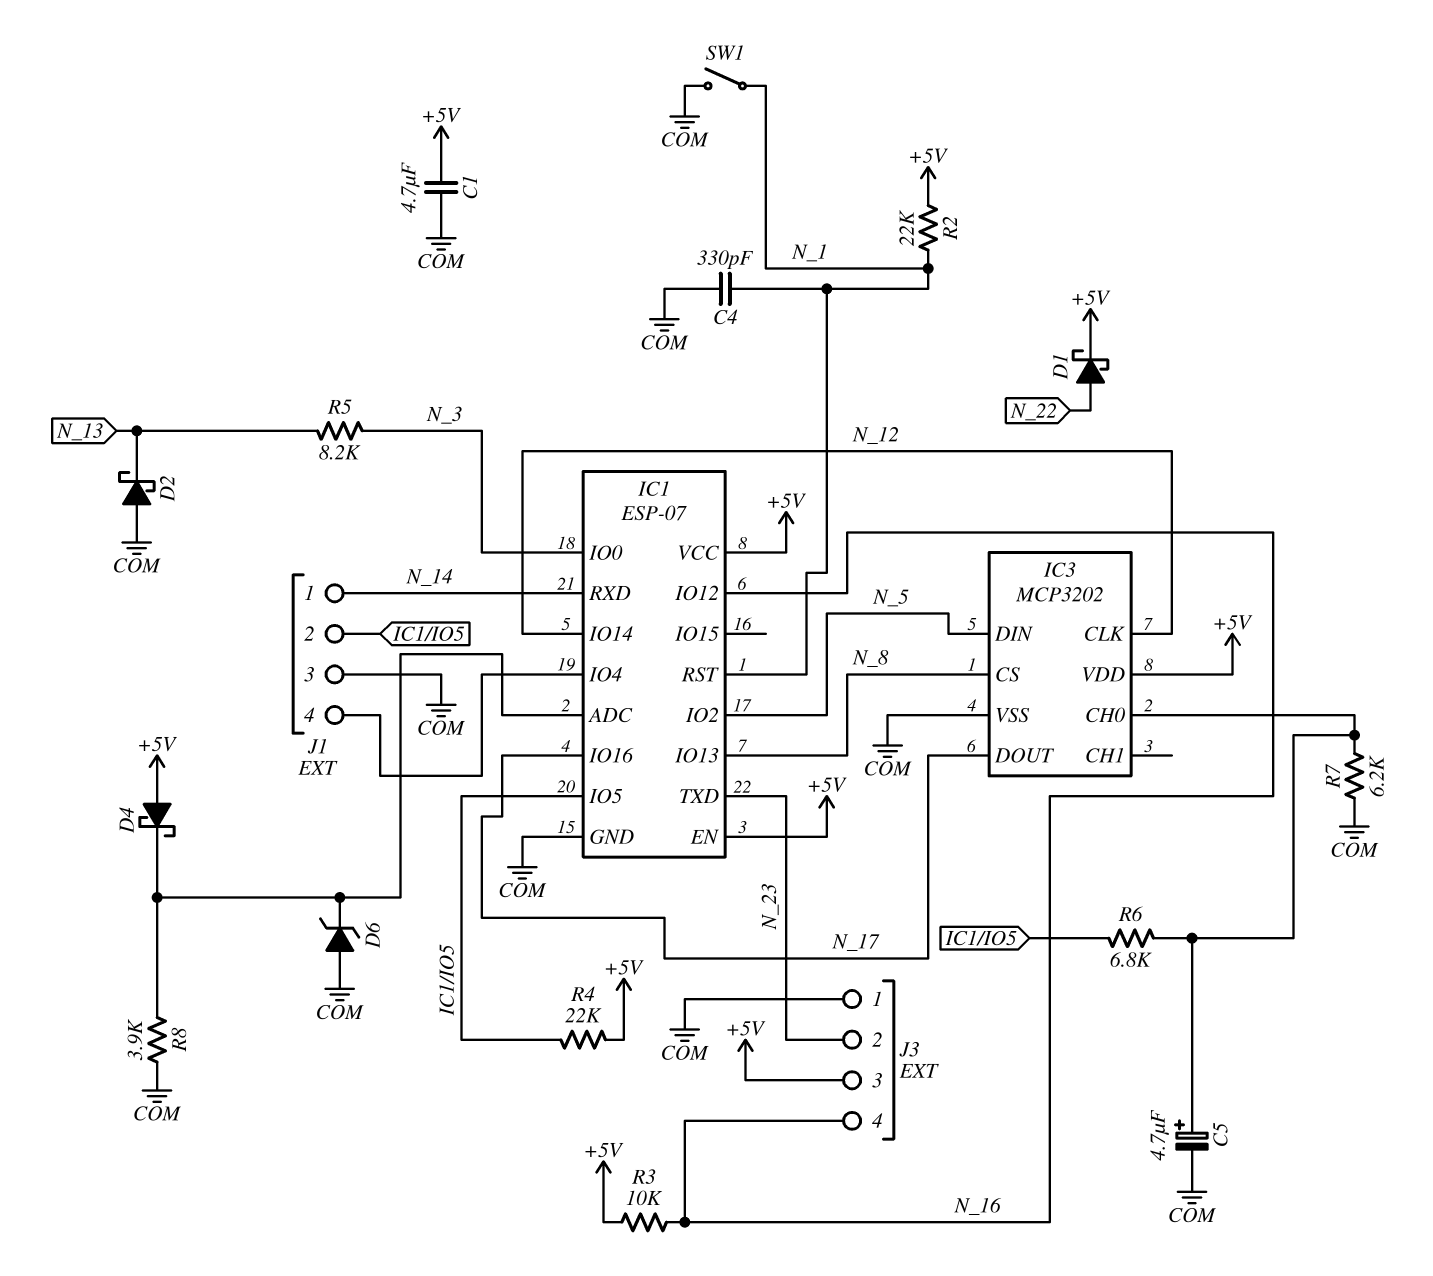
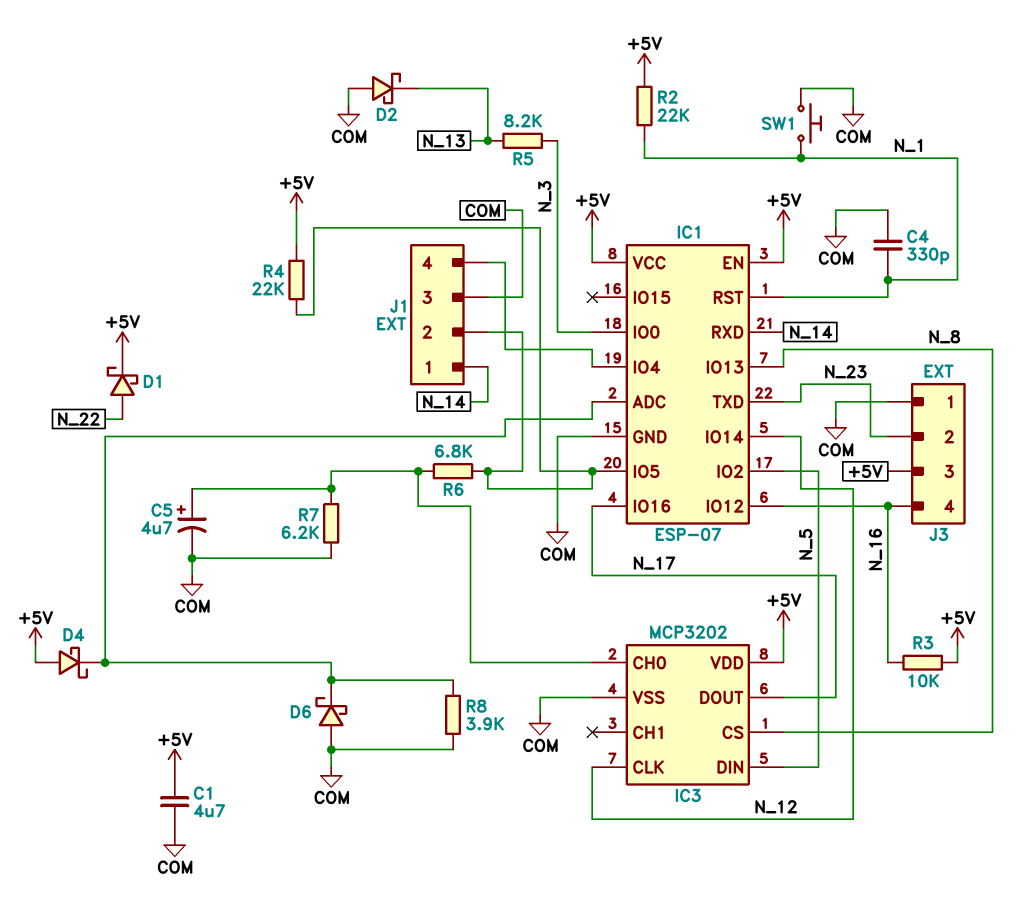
D6: zener (A COM, K IC1/ADC) -> schottky (A COM, K IC1/ADC)
SW1: switch (COM, N_1) -> button (COM, N_1)

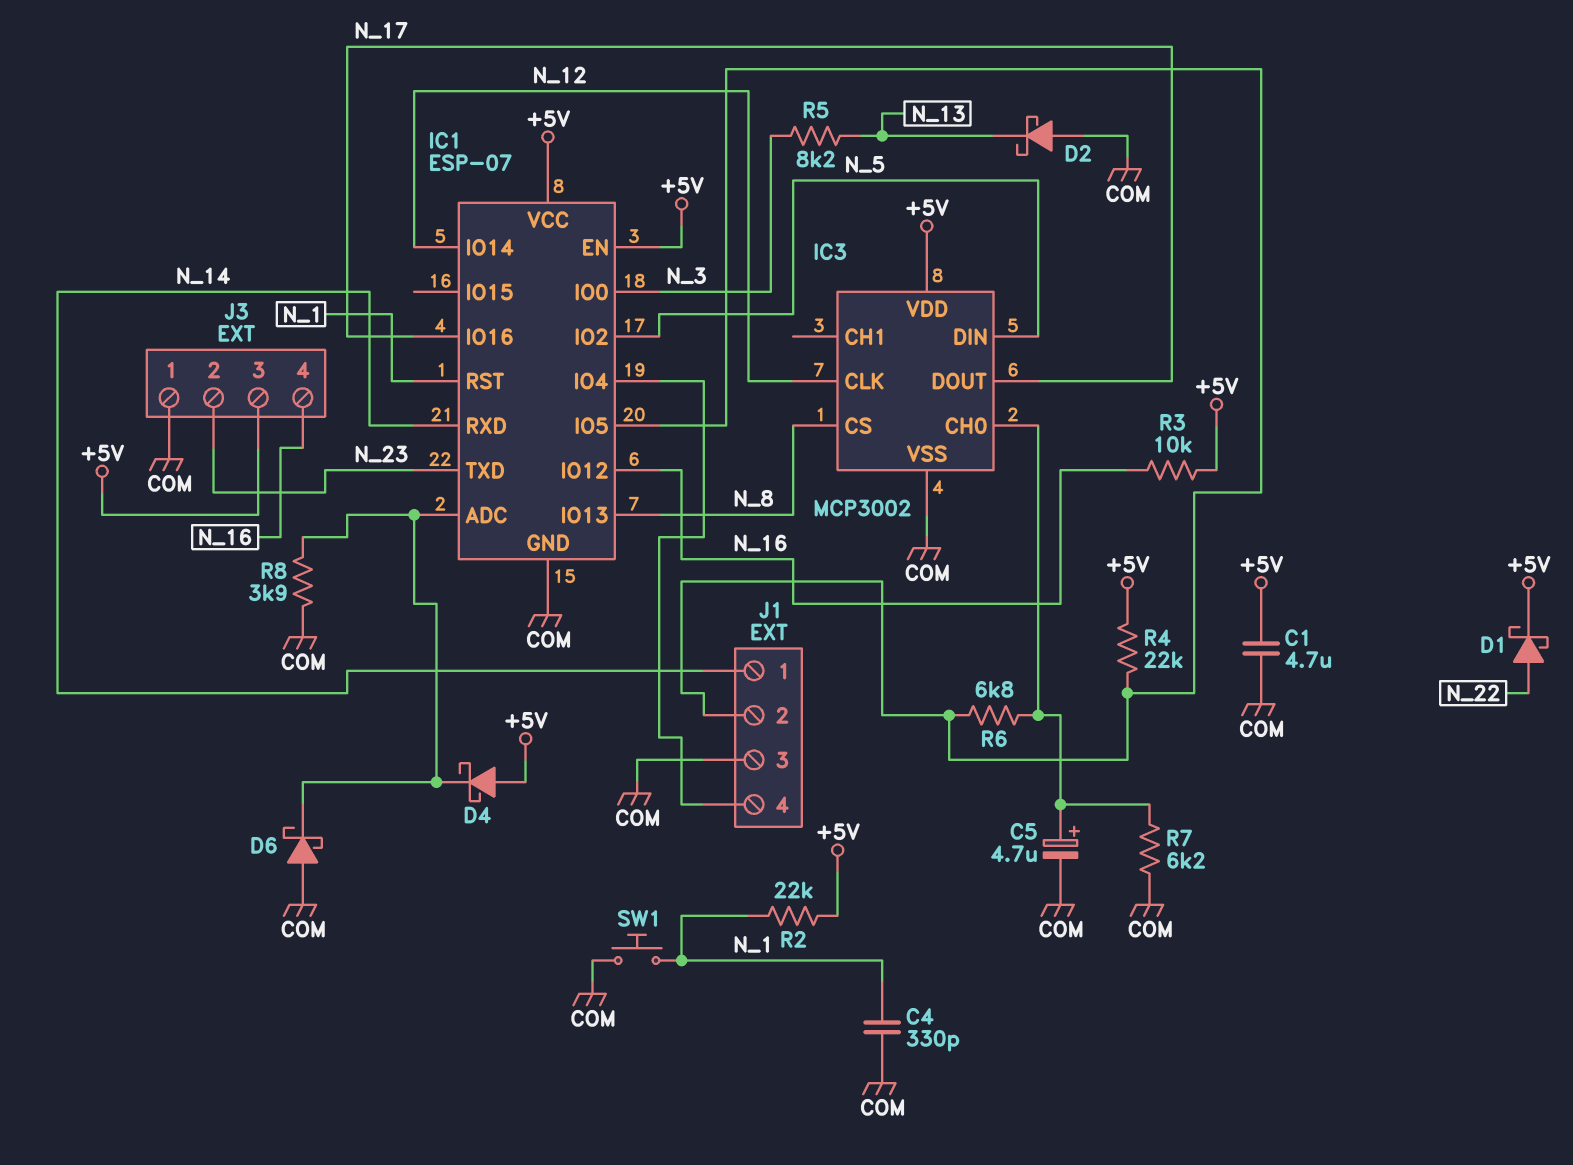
IC3: MCP3202 -> MCP3002

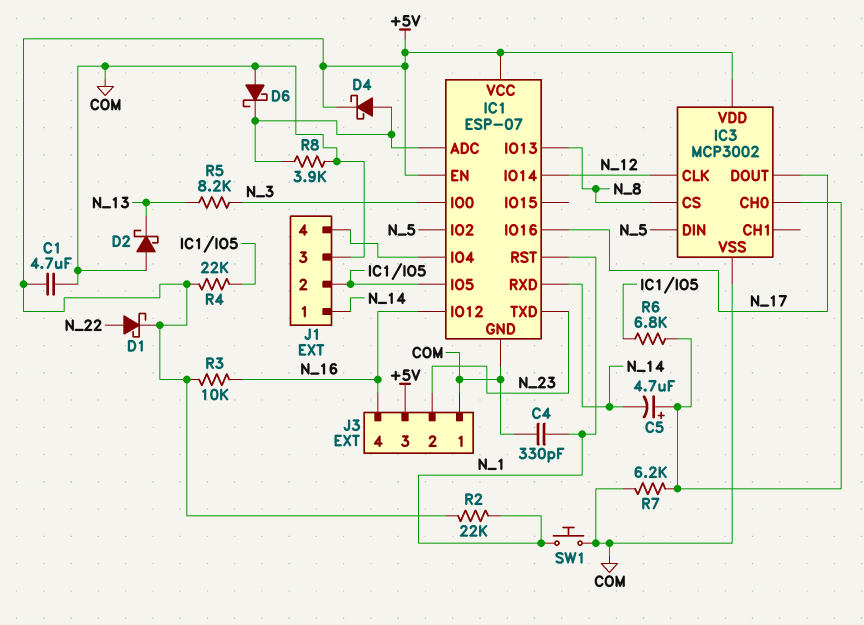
C5: 4.7uF (plus IC3/CH0, minus COM) -> 4.7uF (plus IC3/CH0, minus N_14)
D4: schottky (A +5V, K IC1/ADC) -> schottky (A IC1/ADC, K +5V)

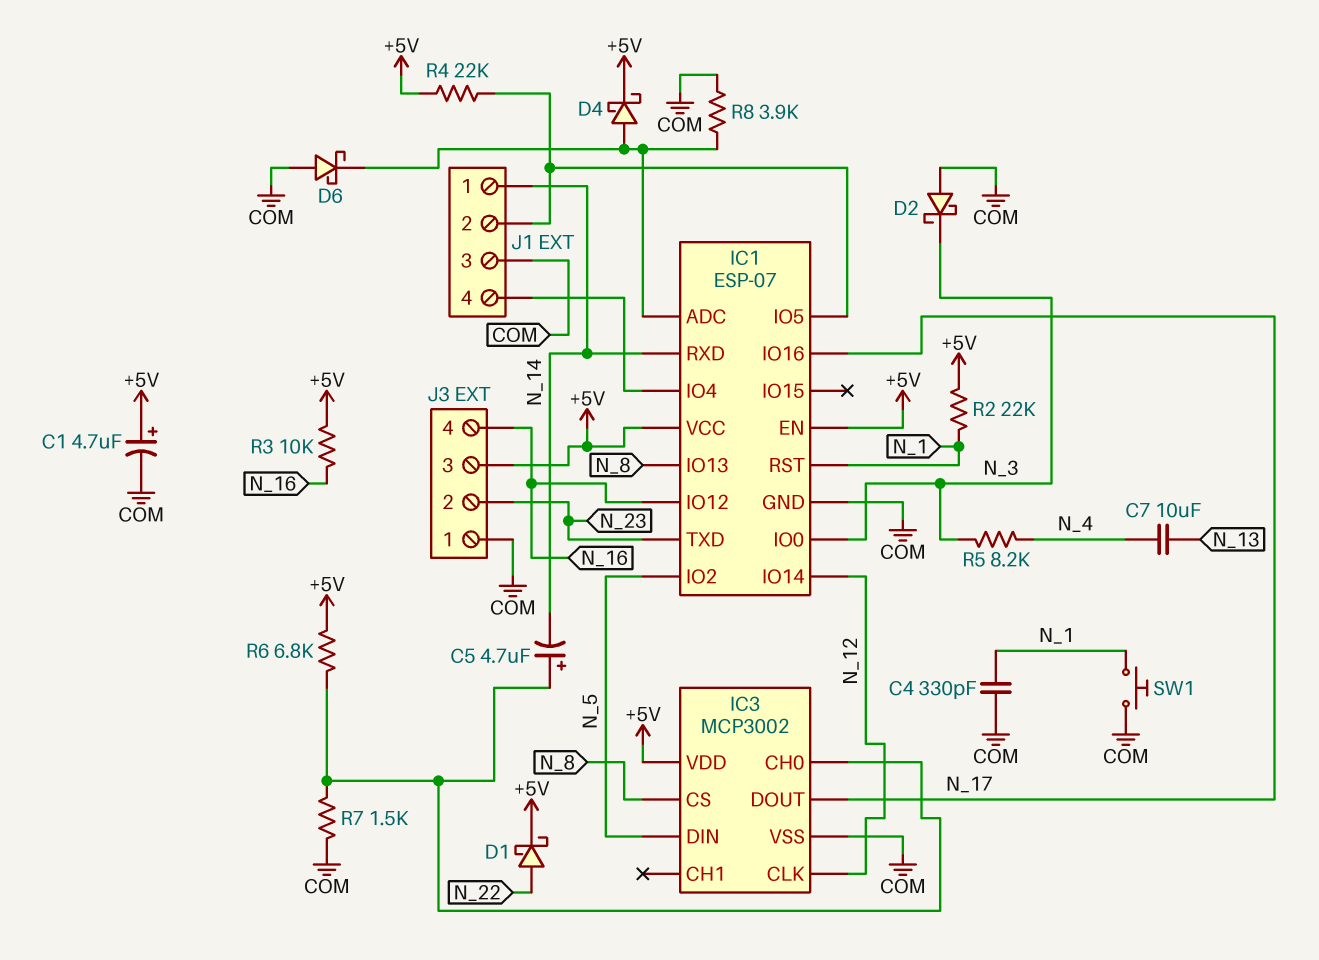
C1: 4.7uF (+5V, COM) -> 4.7uF (plus +5V, minus COM)
C7: none -> 10uF (N_4, N_13)
D2: schottky (A COM, K N_13) -> schottky (A COM, K N_3)
R5: 8.2k (N_3, N_13) -> 8.2k (N_3, N_4)
R6: 6.8k (IC1/IO5, IC3/CH0) -> 6.8k (+5V, IC3/CH0)
R7: 6.2k (COM, IC3/CH0) -> 1.5k (COM, IC3/CH0)

